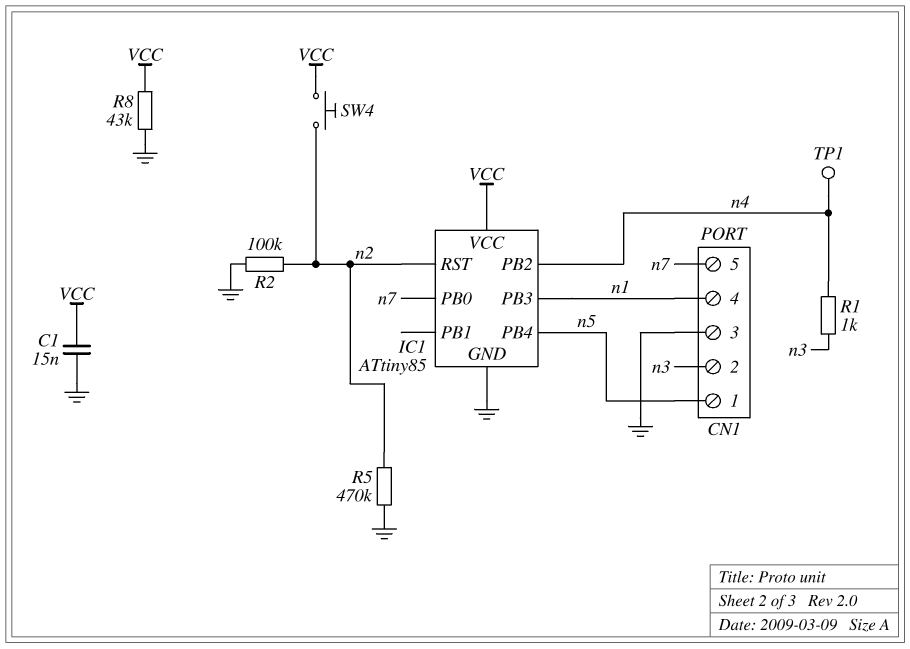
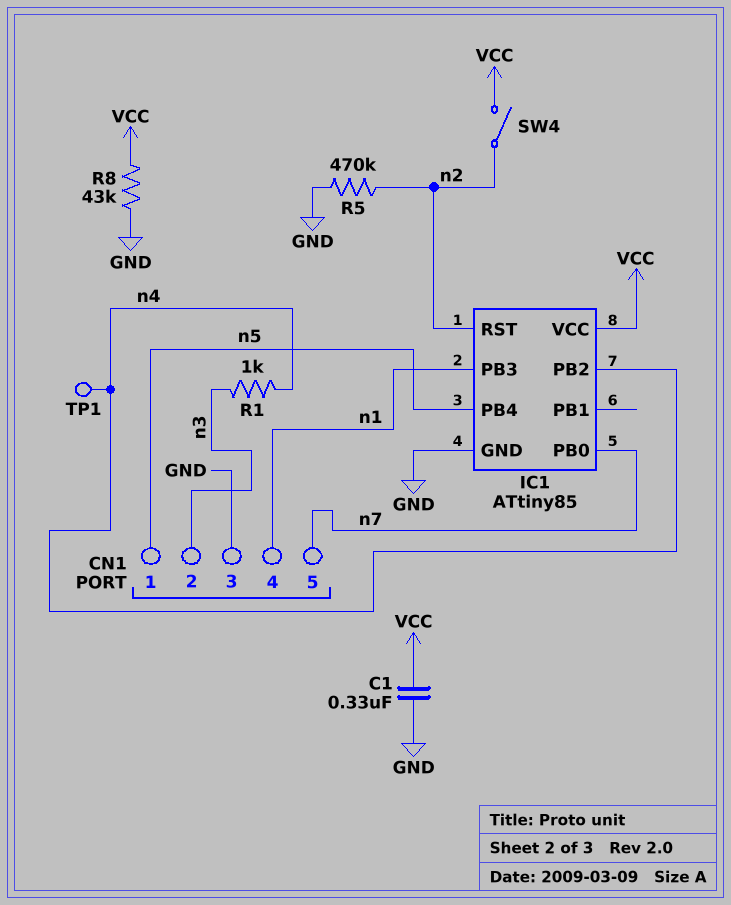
C1: 15nF (GND, VCC) -> 330nF (GND, VCC)
R2: 100k (GND, n2) -> none
SW4: button (VCC, n2) -> switch (VCC, n2)

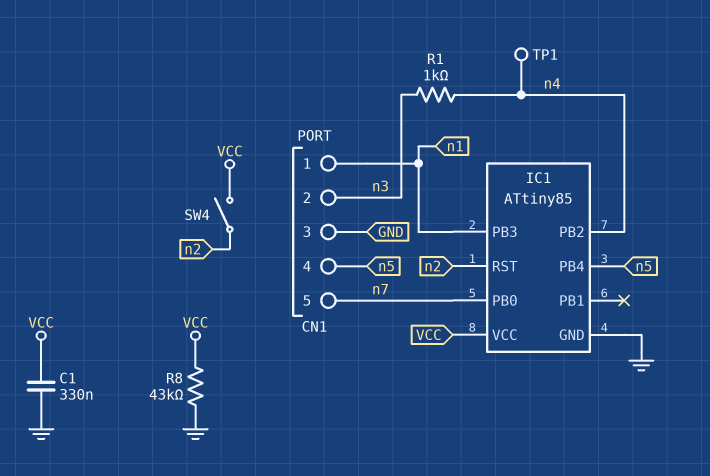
CN1 pin 1: n5 -> n1
CN1 pin 4: n1 -> n5
R5: 470k (GND, n2) -> none

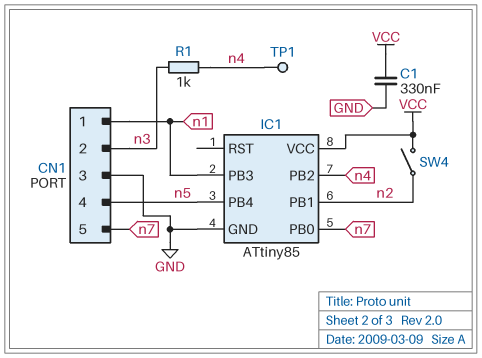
IC1 pin PB1: none -> n2
IC1 pin RST: n2 -> none
R8: 43k (GND, VCC) -> none

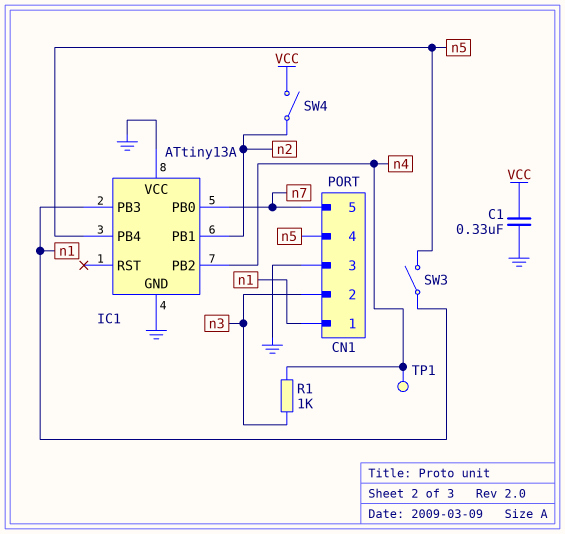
IC1: ATtiny85 -> ATtiny13A
IC1 pin VCC: VCC -> GND
SW3: none -> switch (n1, n5)

